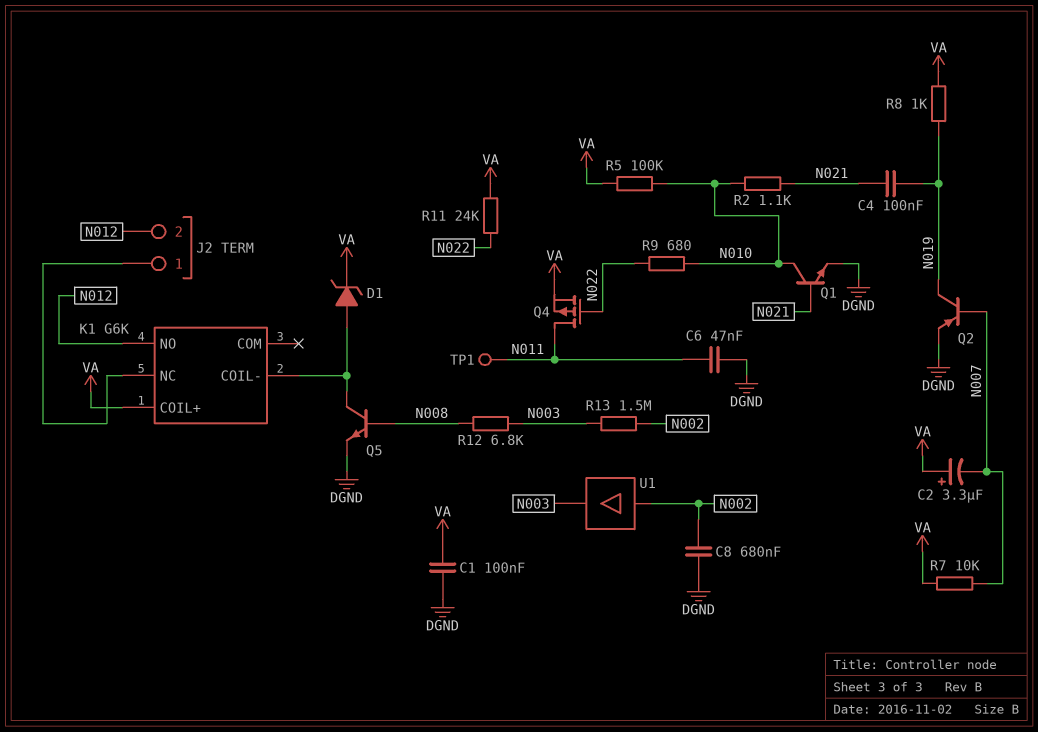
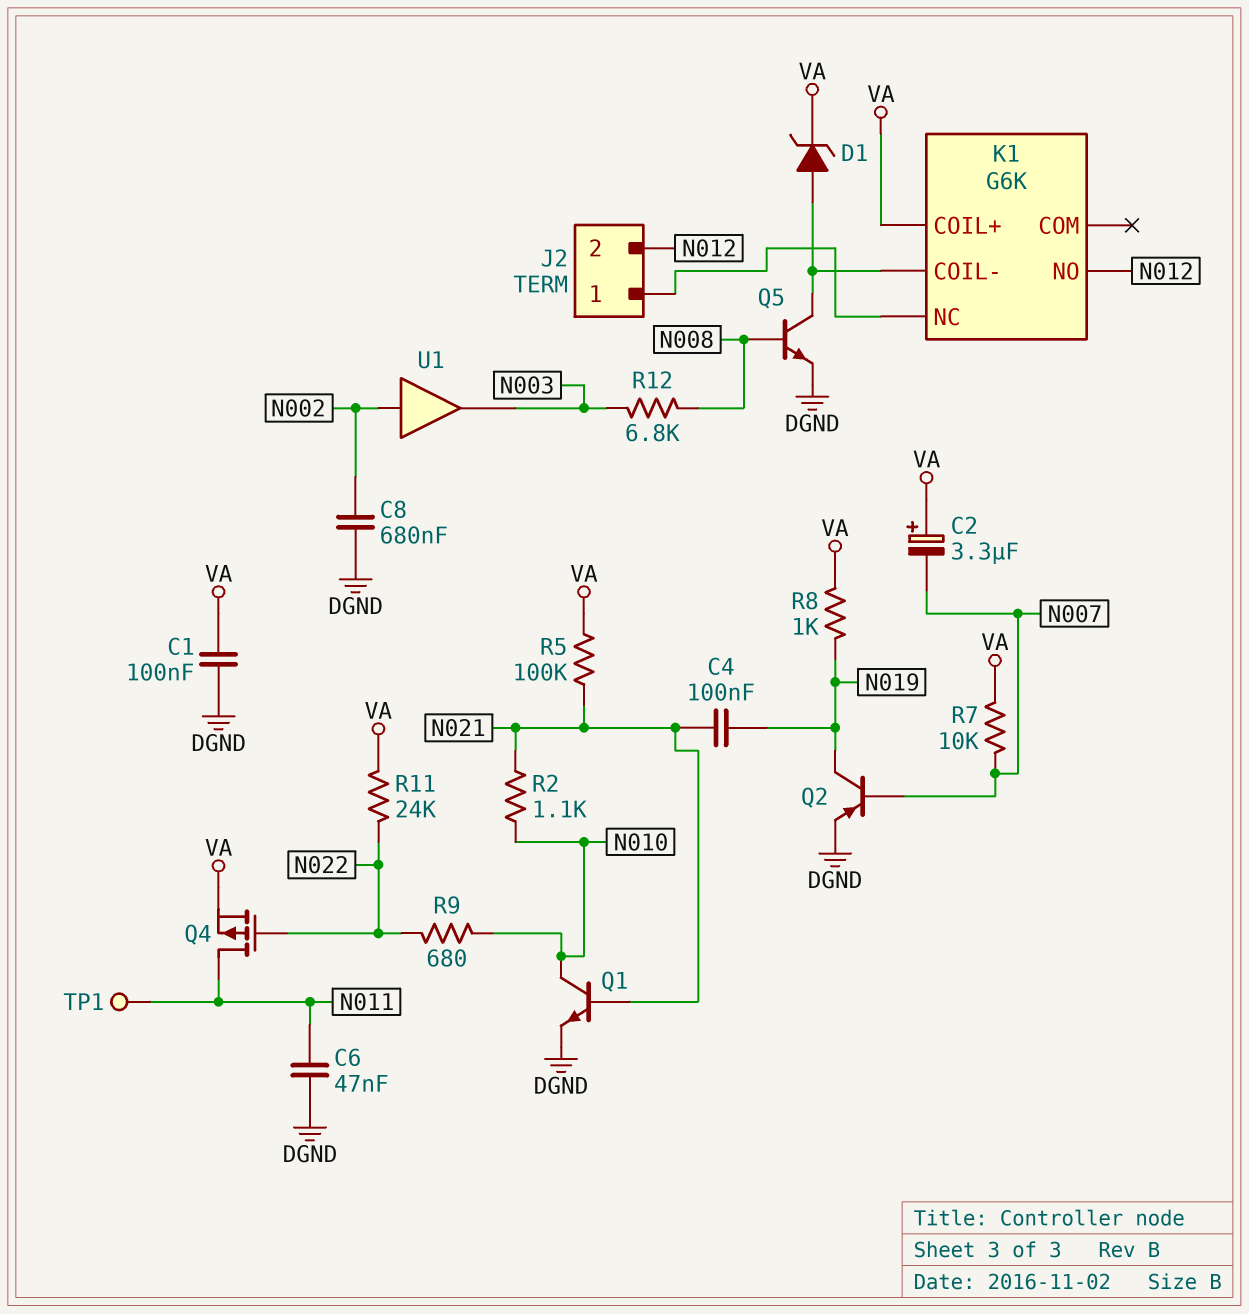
R5: 100k (N010, VA) -> 100k (N021, VA)
R13: 1.5M (N002, N003) -> none

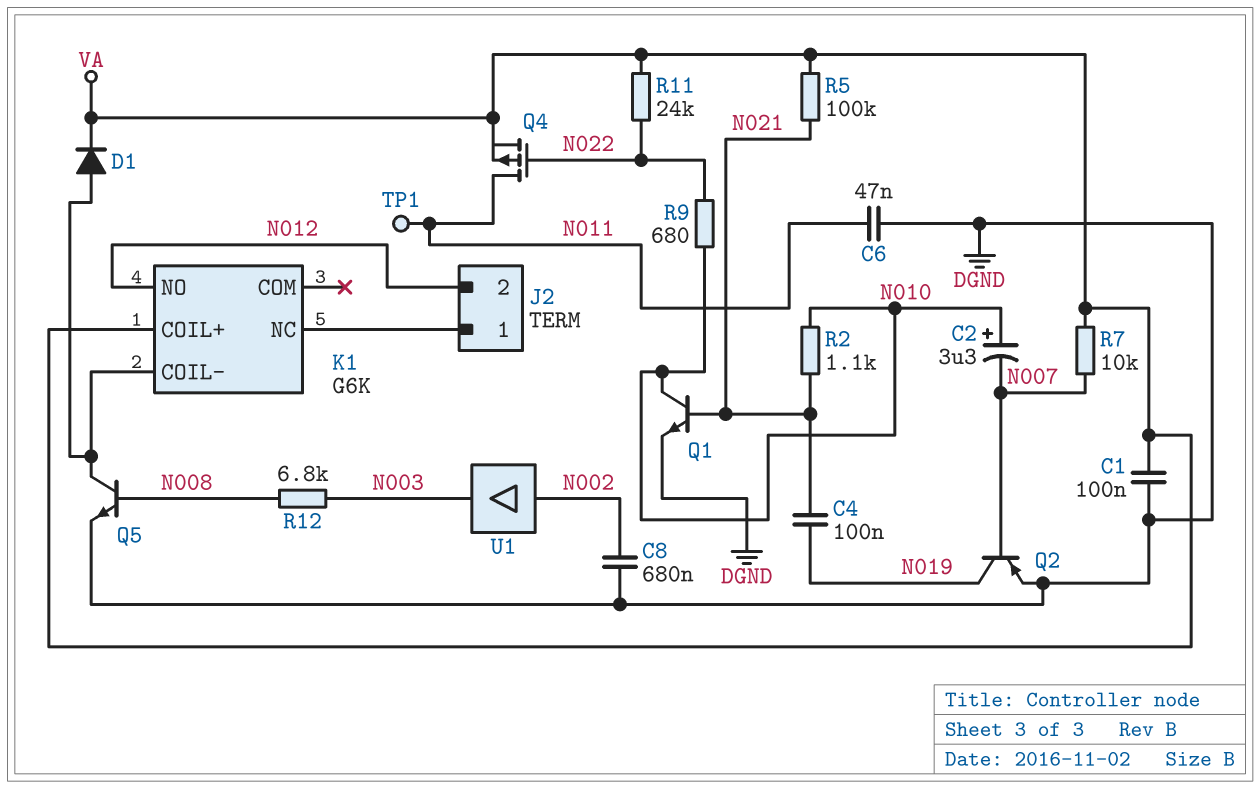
C2: 3.3uF (plus VA, minus N007) -> 3.3uF (plus N010, minus N007)
D1: zener (A K1/COIL-, K VA) -> diode (A K1/COIL-, K VA)
R8: 1k (N019, VA) -> none

